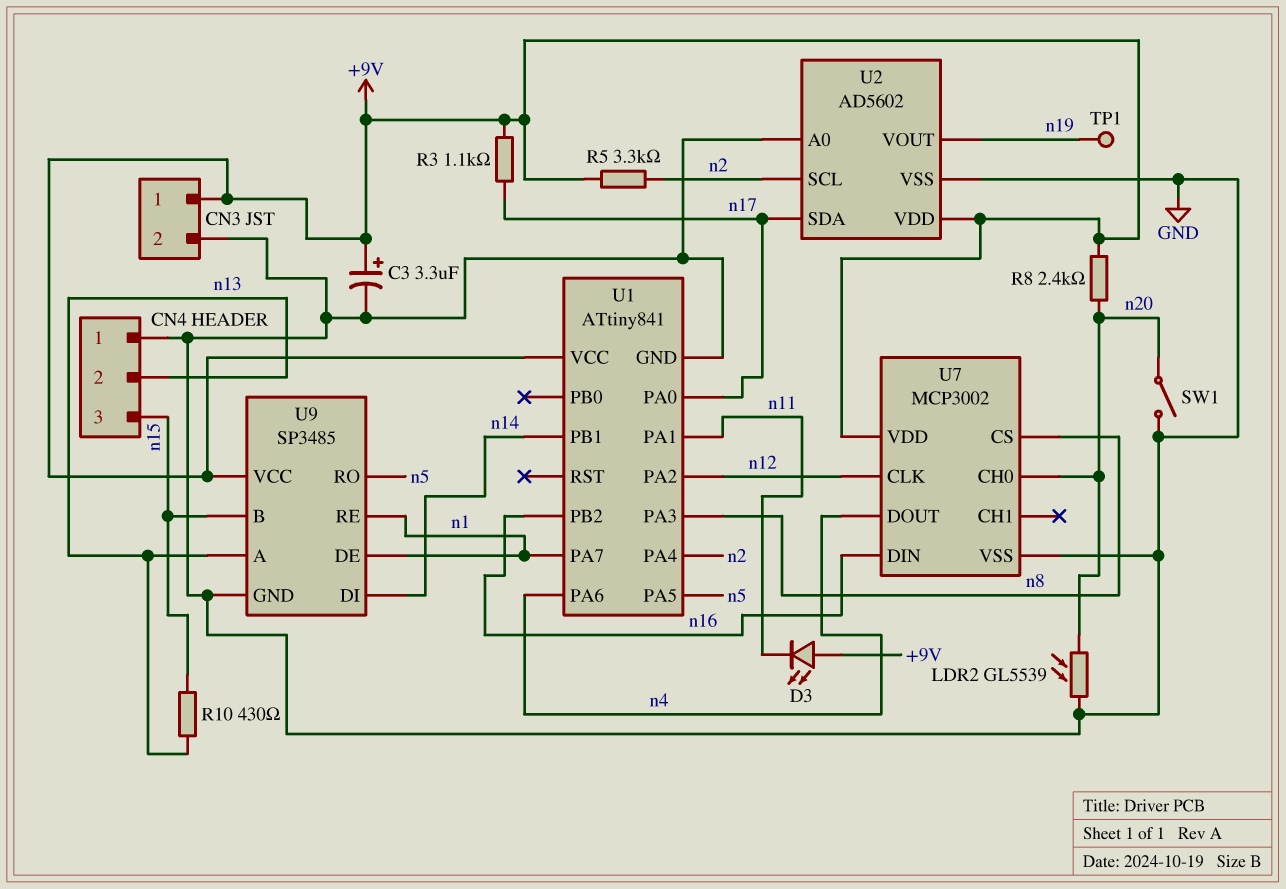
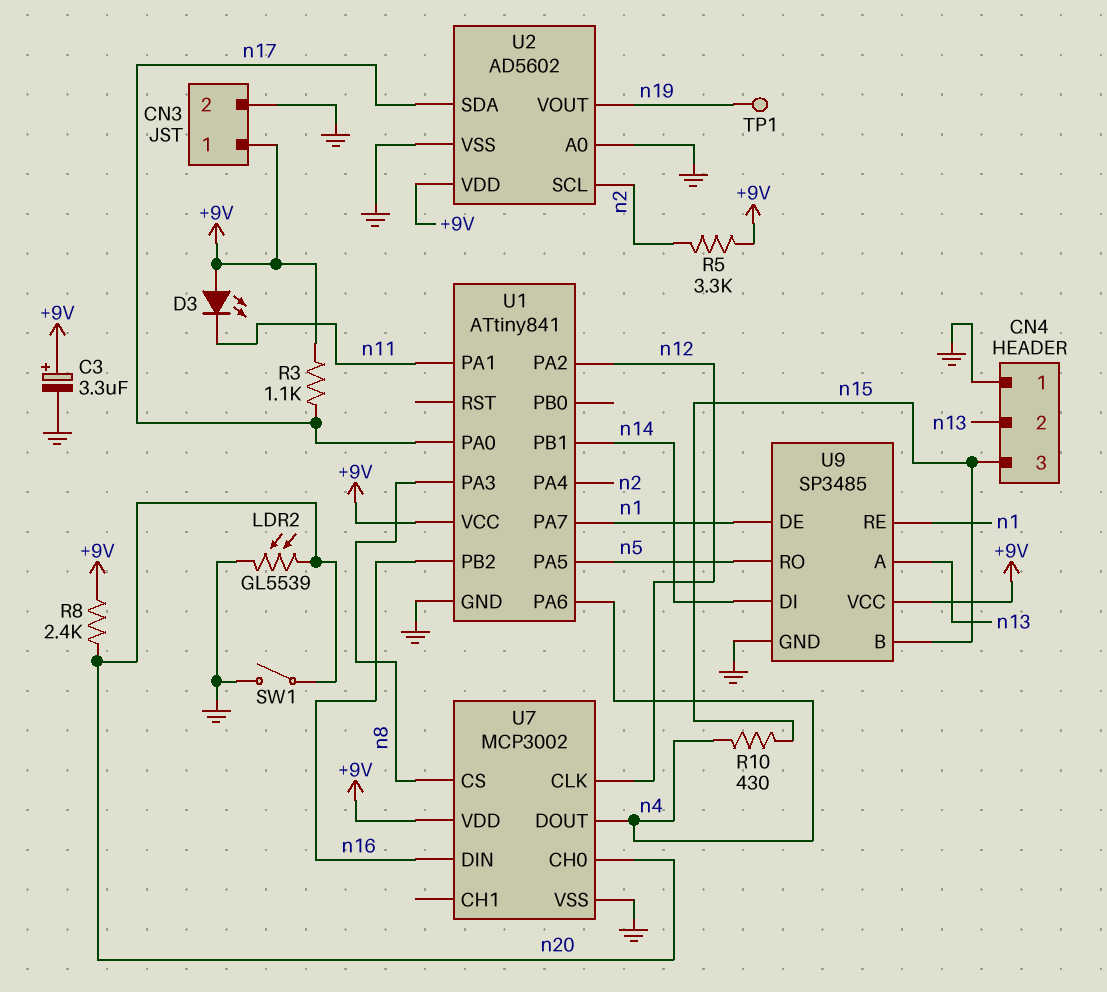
R10: 430 (n13, n15) -> 430 (n4, n15)

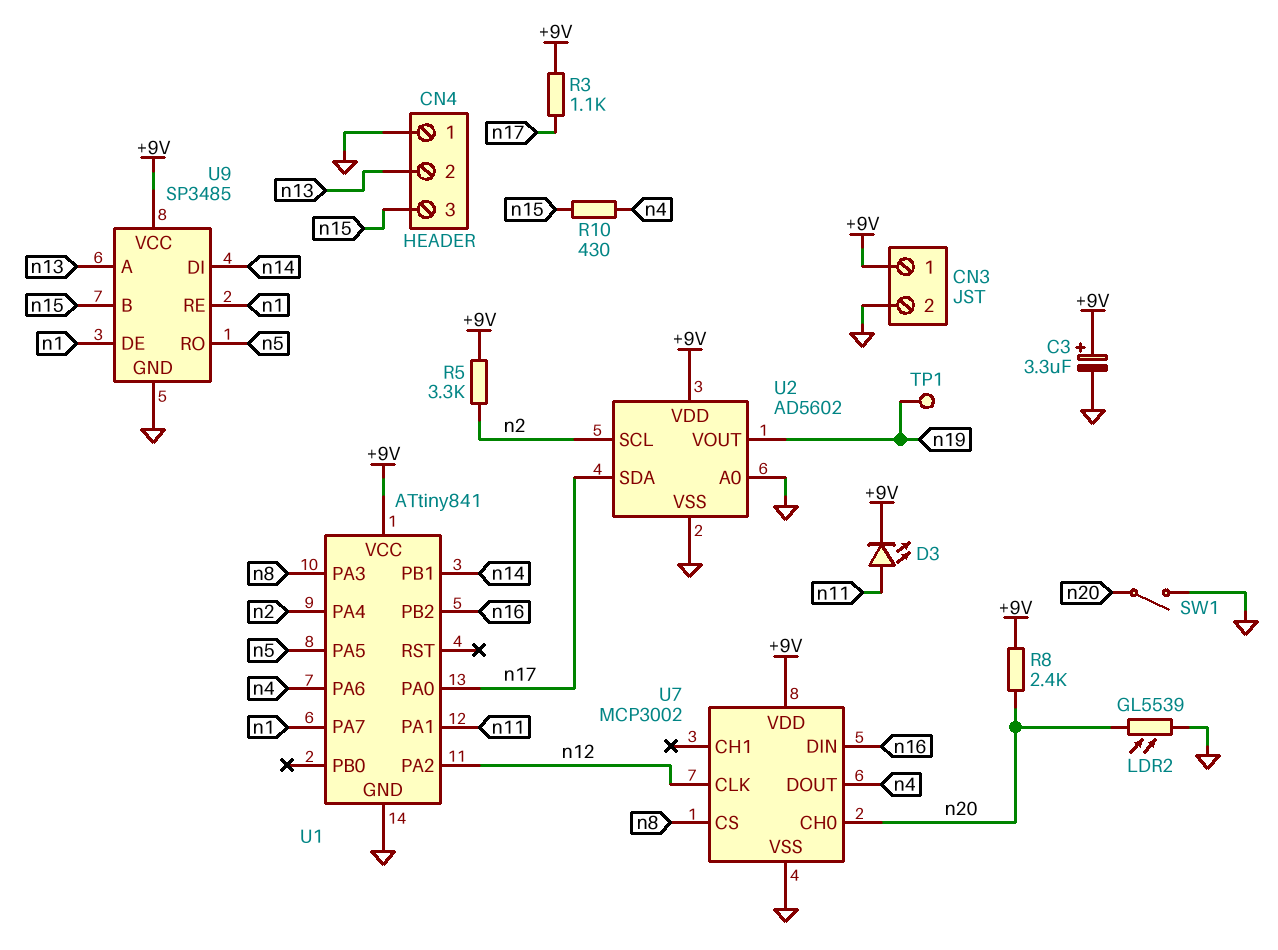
D3: LED (A +9V, K n11) -> LED (A n11, K +9V)

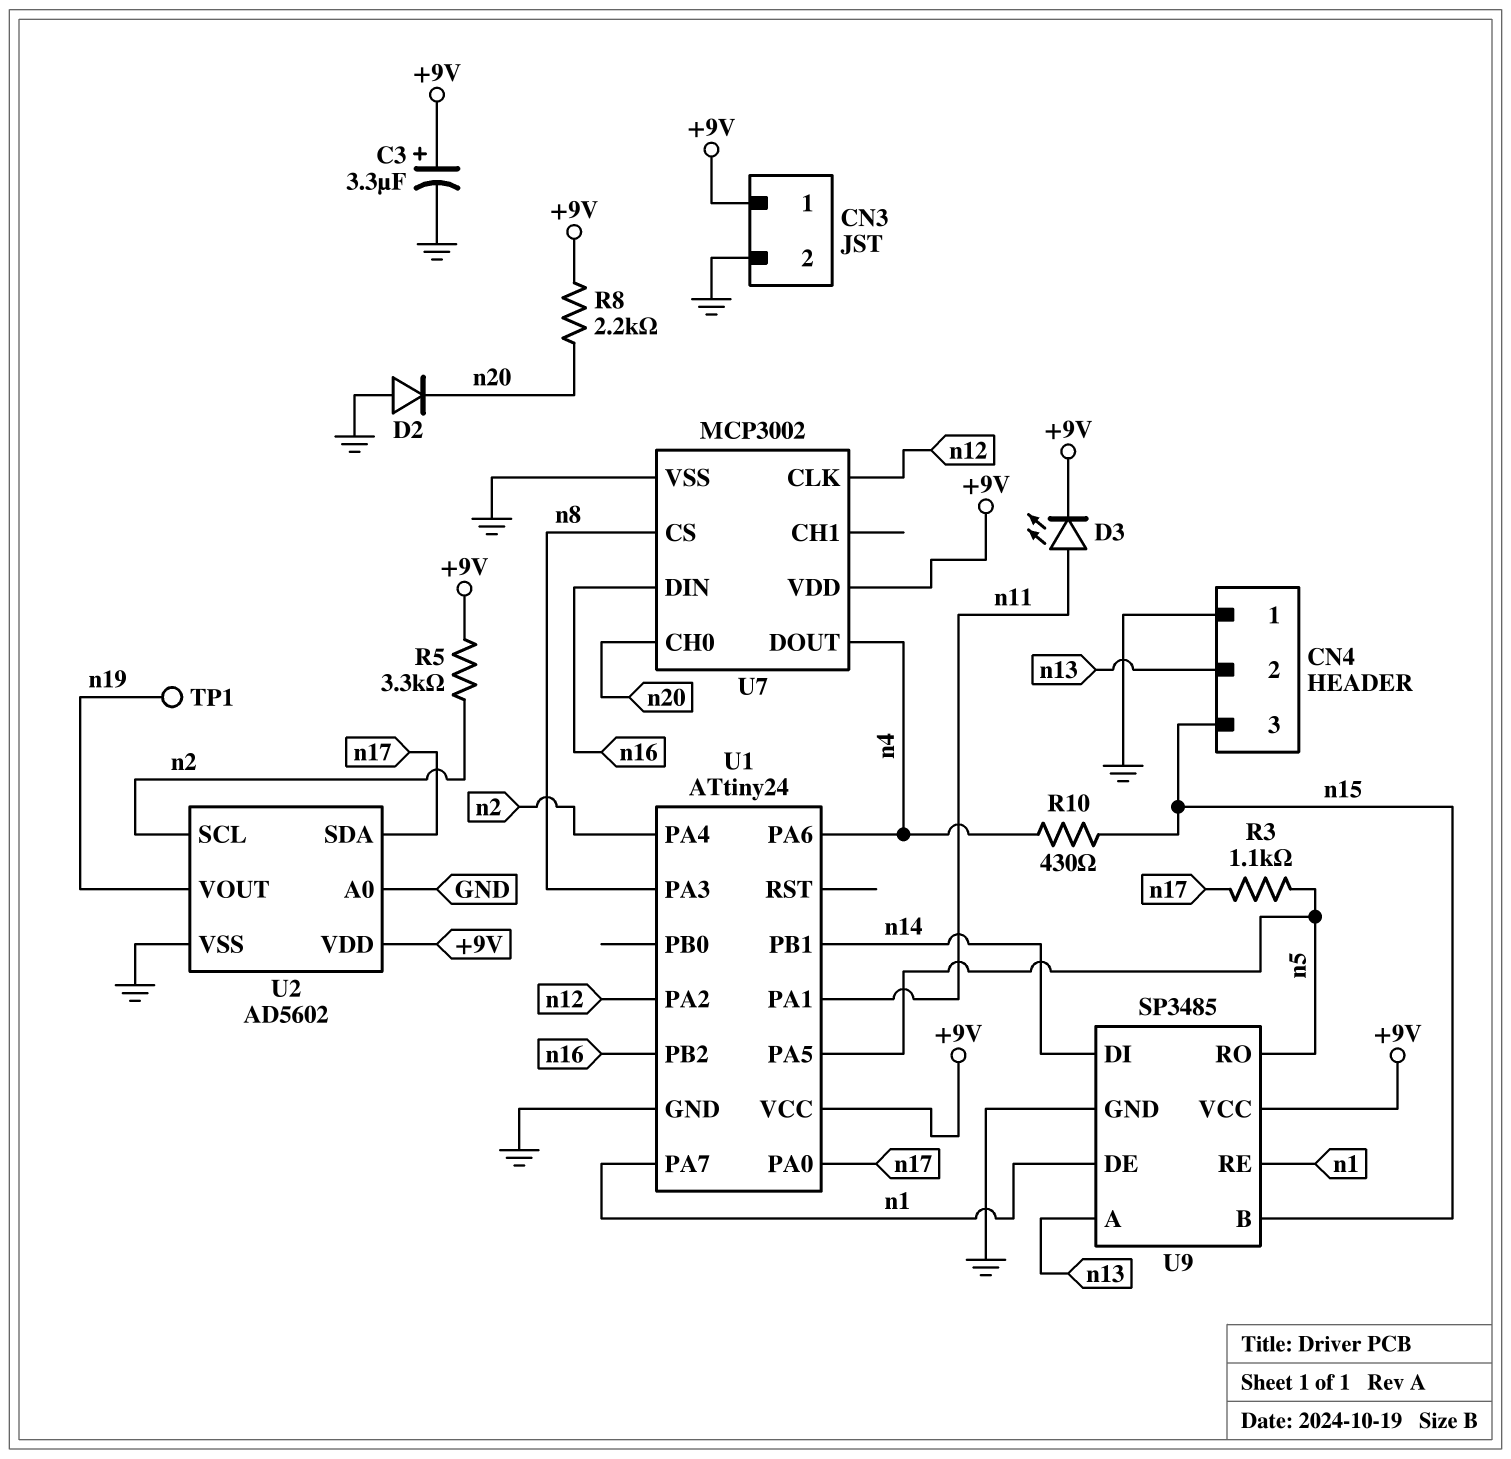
D2: none -> diode (A GND, K n20)
LDR2: GL5539 (GND, n20) -> none
R3: 1.1k (+9V, n17) -> 1.1k (n5, n17)
R8: 2.4k (+9V, n20) -> 2.2k (+9V, n20)
SW1: switch (GND, n20) -> none
U1: ATtiny841 -> ATtiny24

